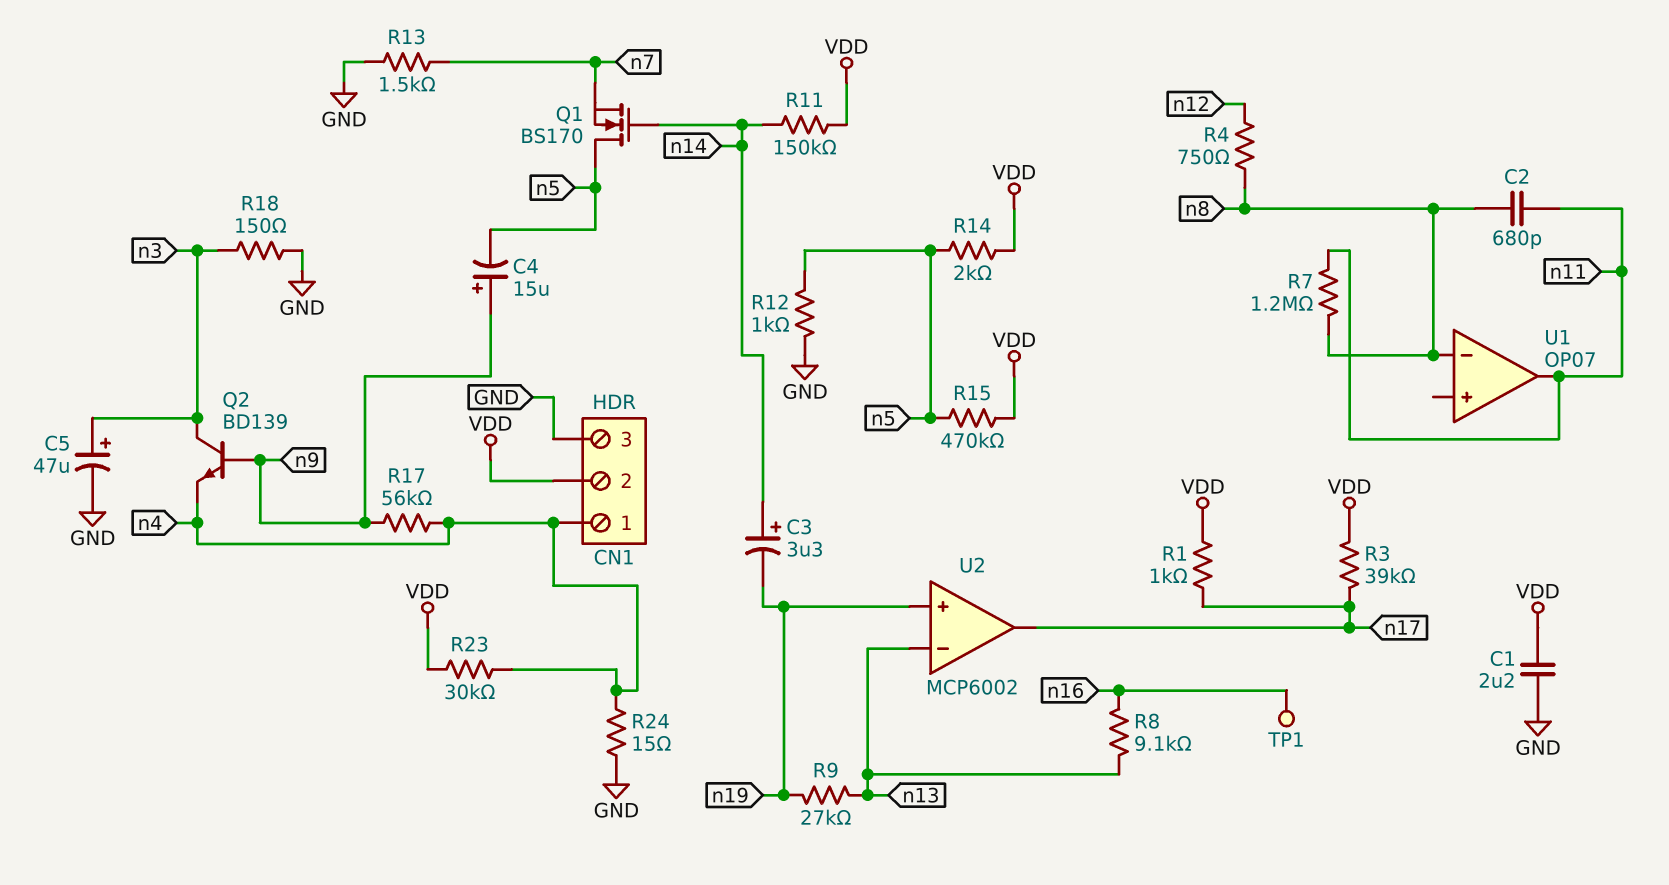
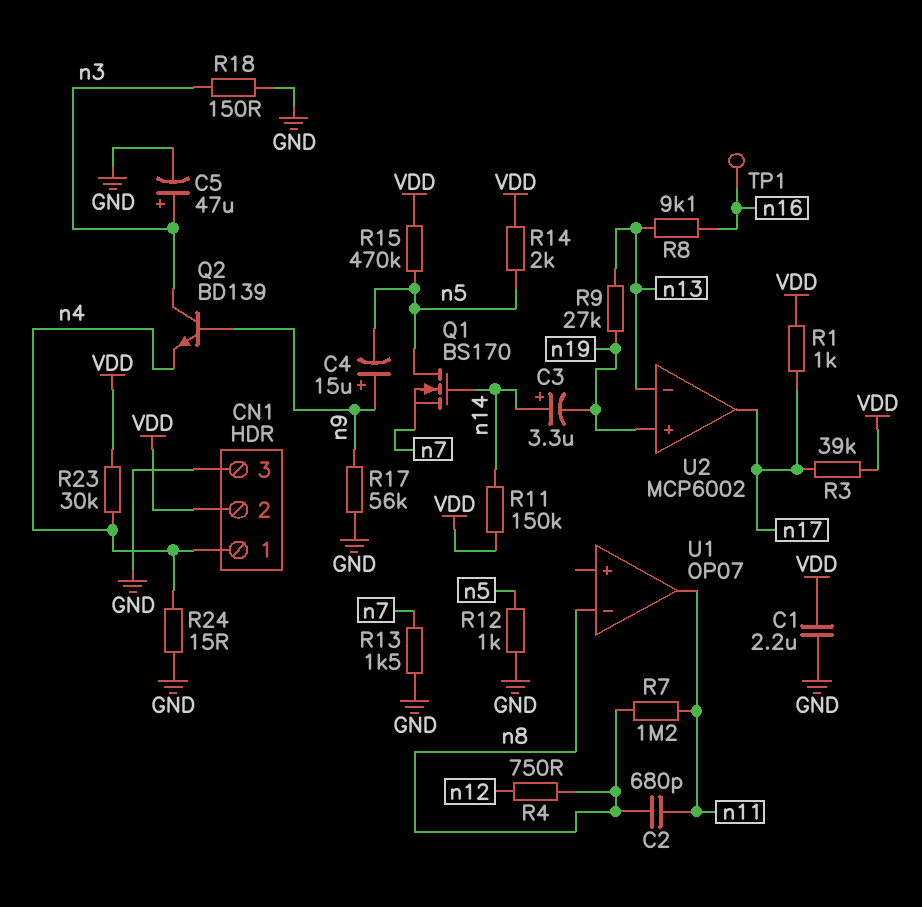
R17: 56k (n4, n9) -> 56k (GND, n9)

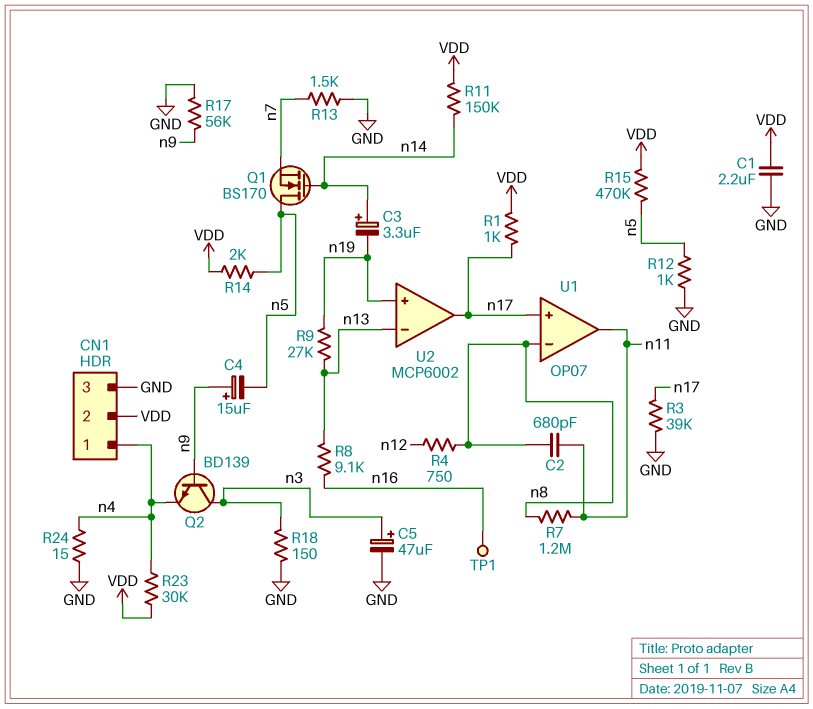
R3: 39k (VDD, n17) -> 39k (GND, n17)
U1 pin in+: none -> n17

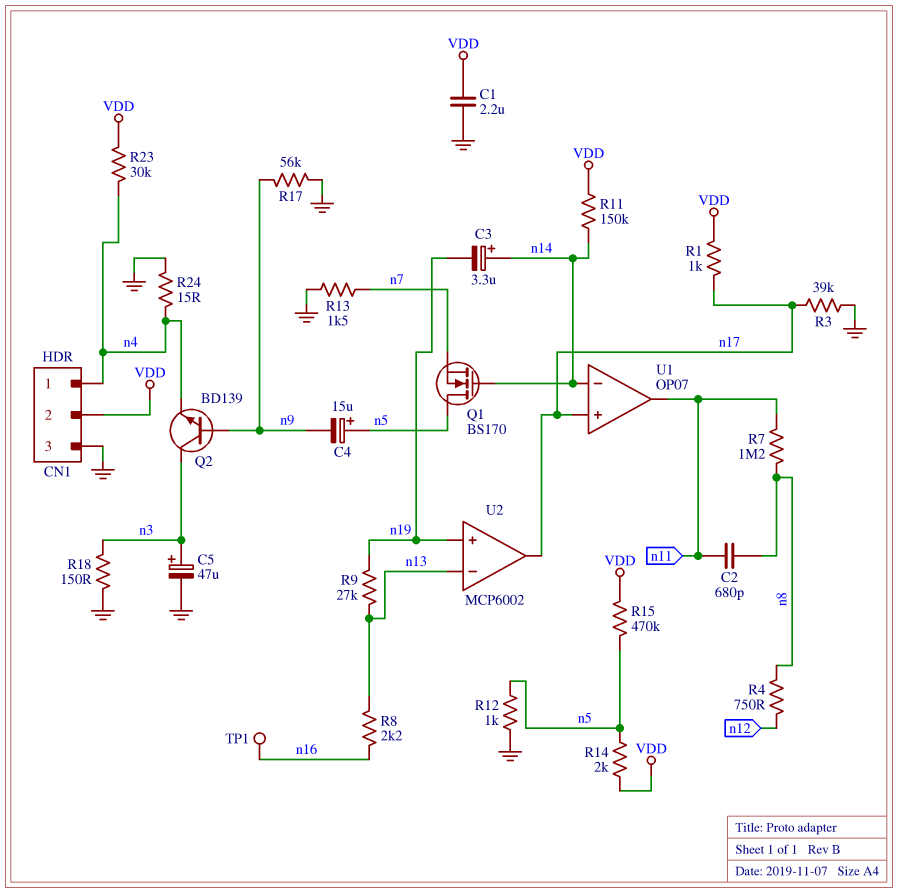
C4: 15uF (plus n9, minus n5) -> 15uF (plus n5, minus n9)
R8: 9.1k (n13, n16) -> 2.2k (n13, n16)
U1 pin in-: n8 -> n14

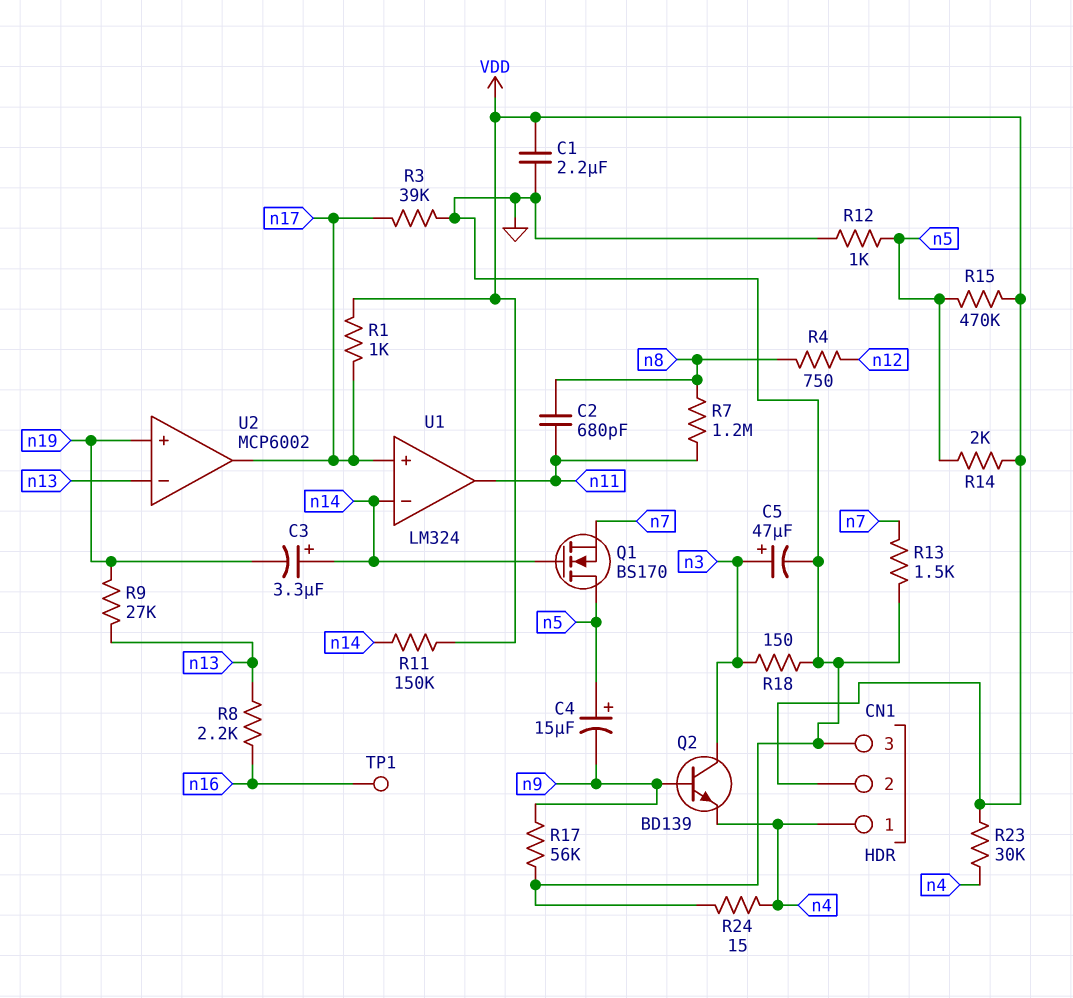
U1: OP07 -> LM324

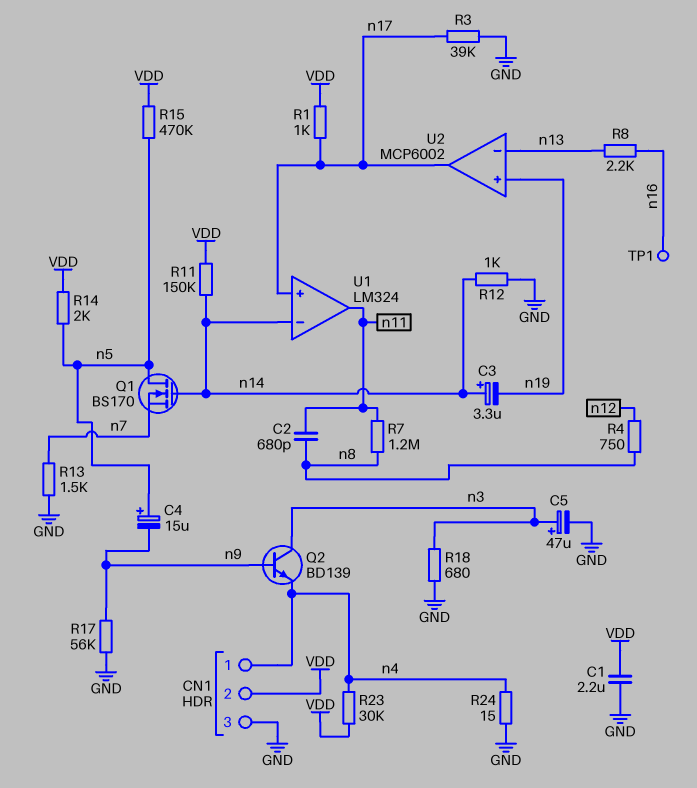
R9: 27k (n13, n19) -> none
R12: 1k (GND, n5) -> 1k (GND, n14)
R18: 150 (GND, n3) -> 680 (GND, n3)

